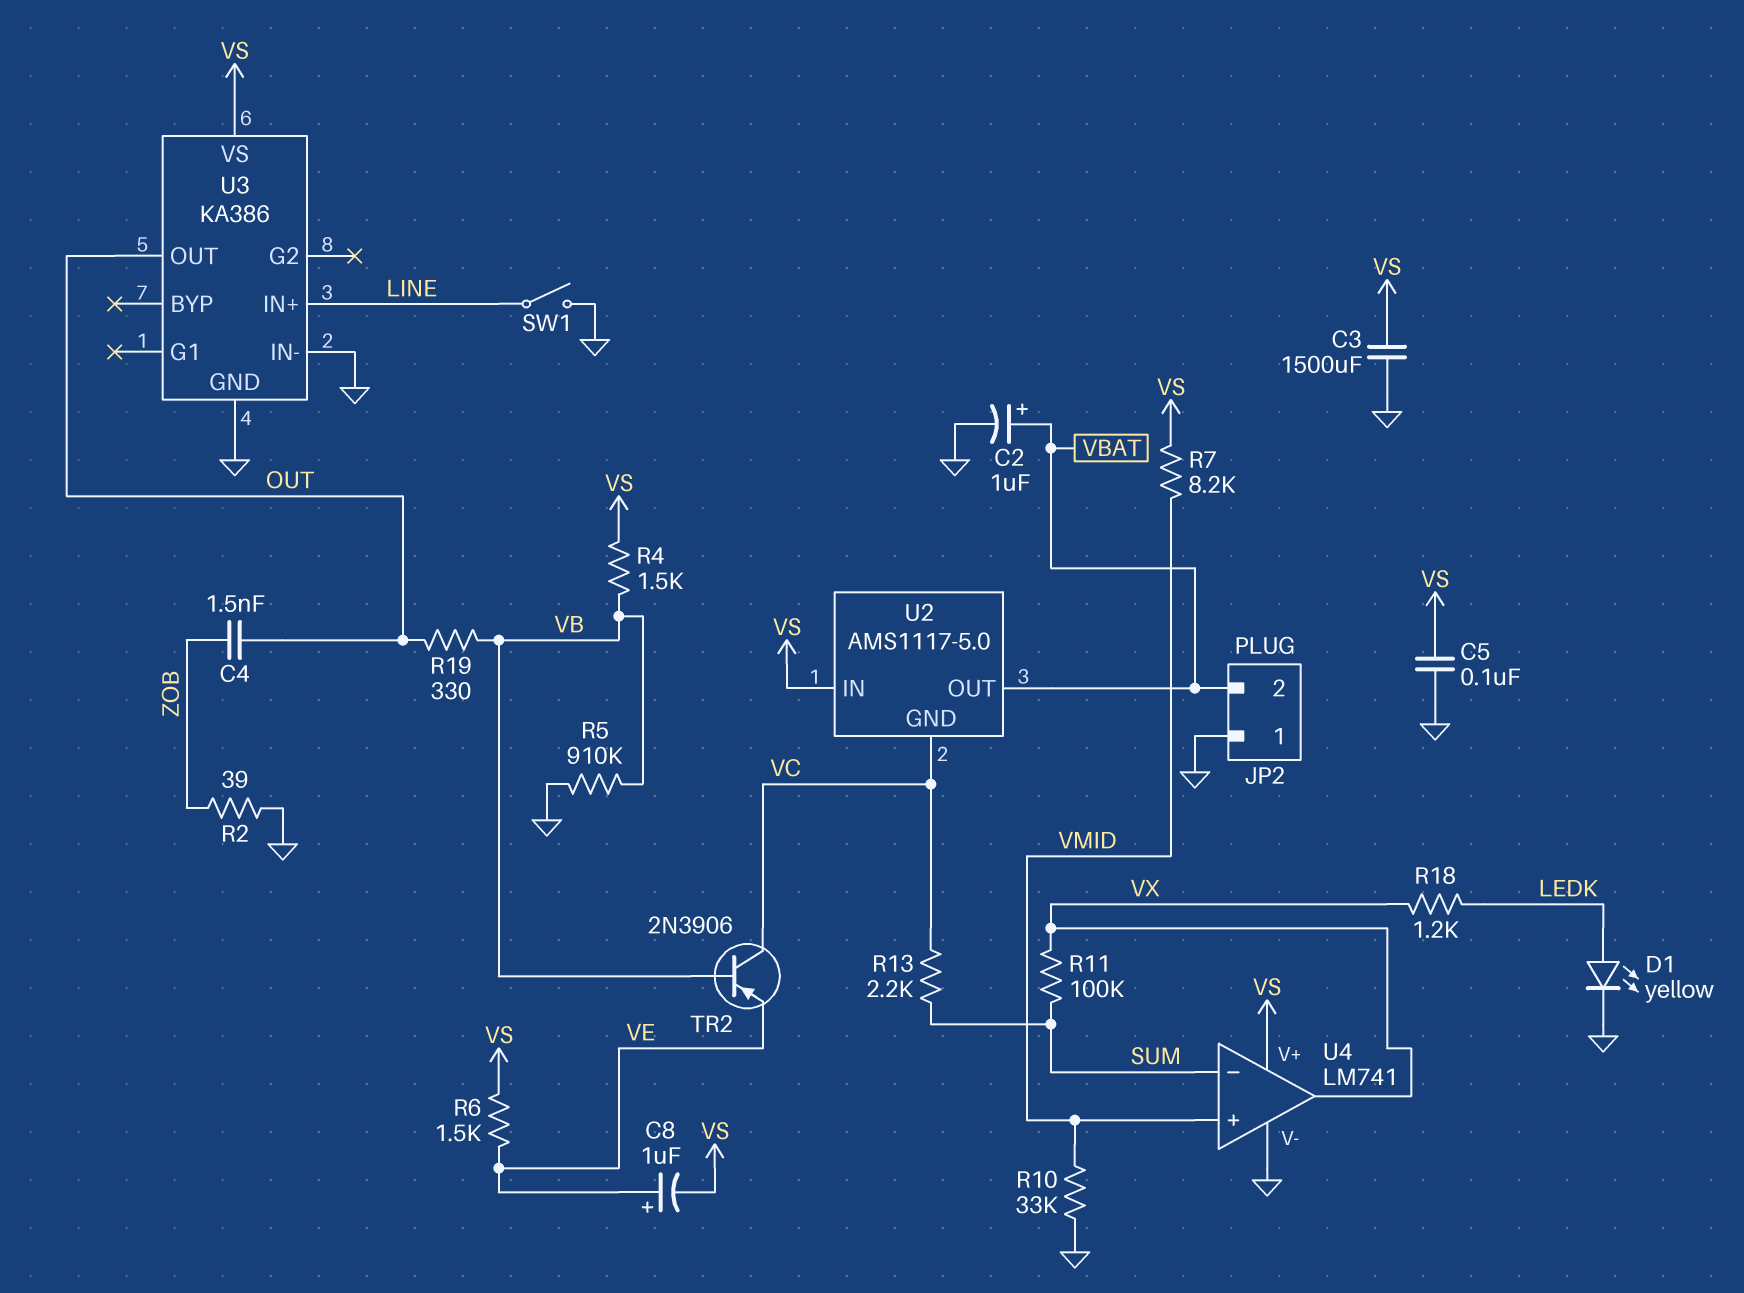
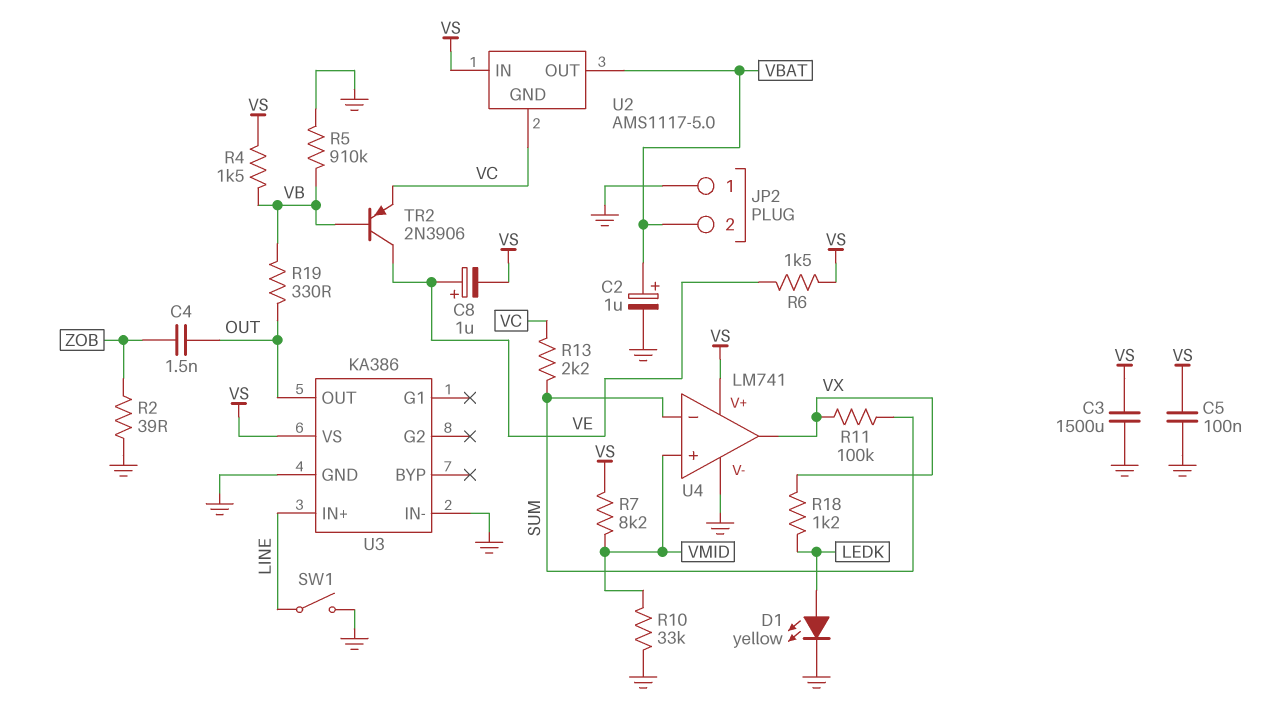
TR2: PNP 2N3906 (B VB, C VC, E VE) -> PNP 2N3906 (B VB, C VE, E VC)

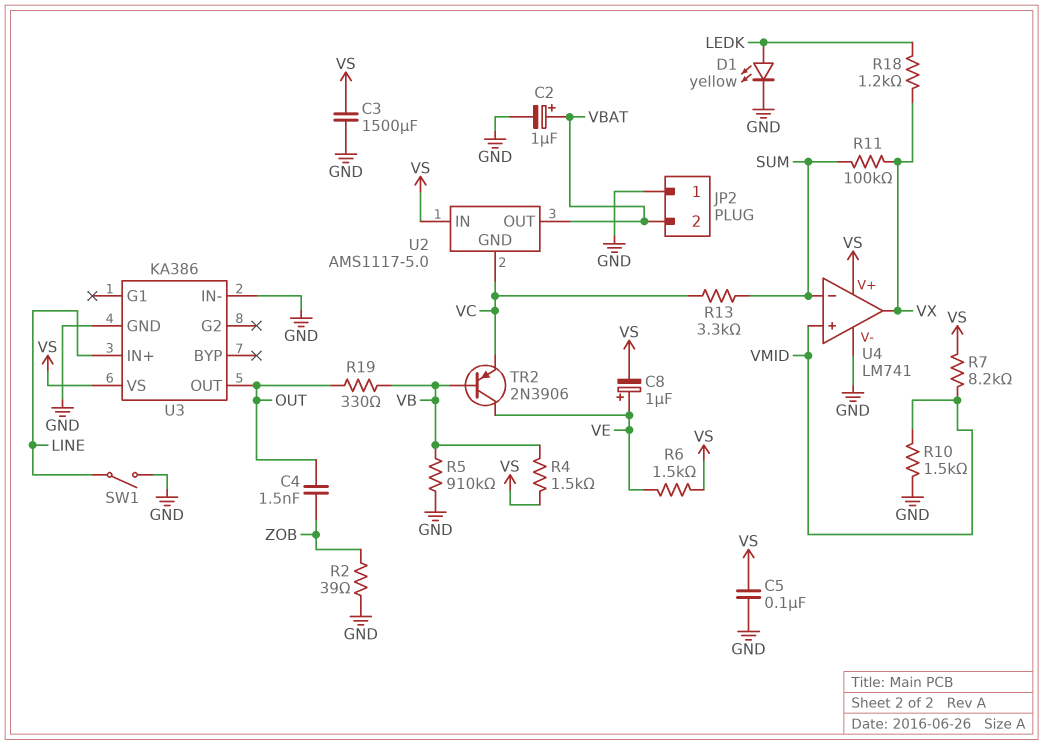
R10: 33k (GND, VMID) -> 1.5k (GND, VMID)
R13: 2.2k (SUM, VC) -> 3.3k (SUM, VC)

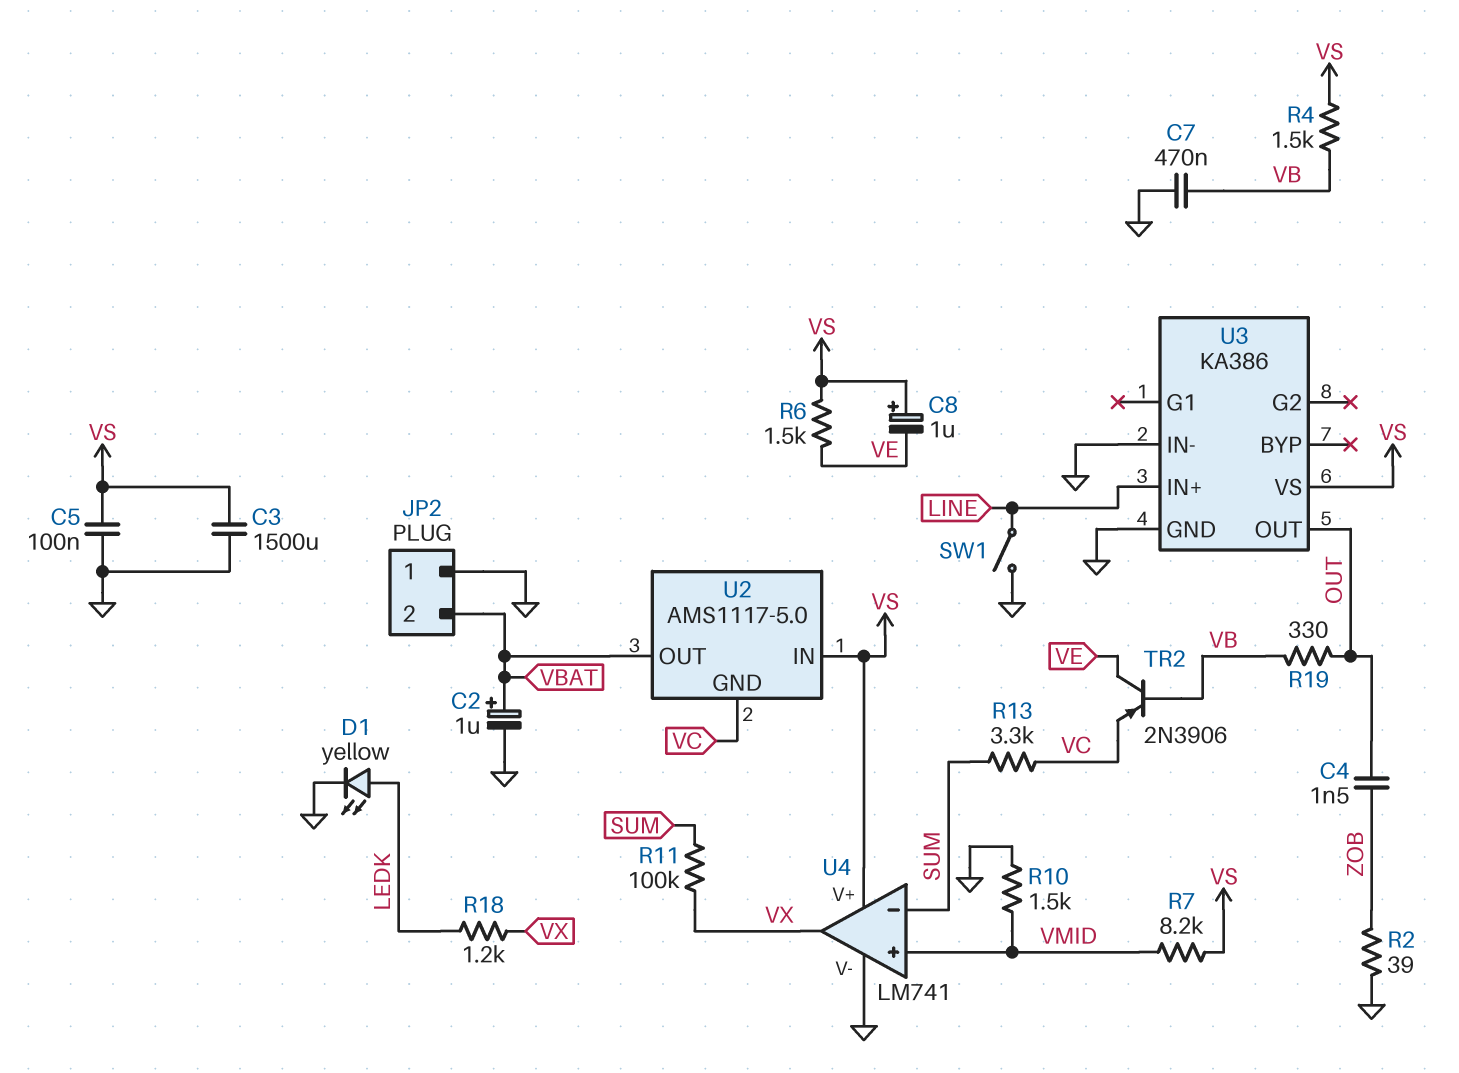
C7: none -> 470nF (GND, VB)
C8: 1uF (plus VE, minus VS) -> 1uF (plus VS, minus VE)
R5: 910k (GND, VB) -> none

